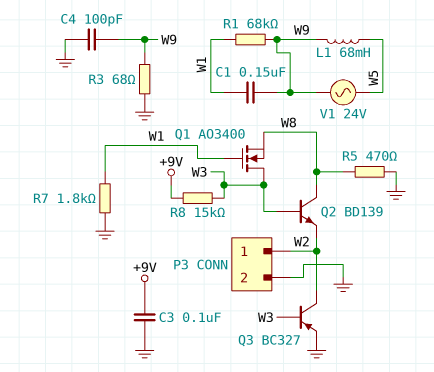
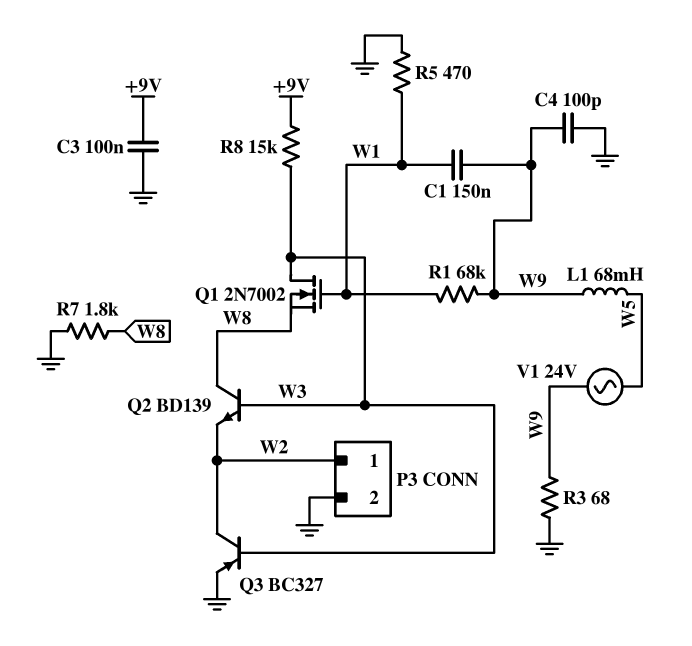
Q1: NMOS AO3400 (G W1, D W3, S W8) -> NMOS 2N7002 (G W1, D W3, S W8)
R5: 470 (GND, W8) -> 470 (GND, W1)
R7: 1.8k (GND, W1) -> 1.8k (GND, W8)

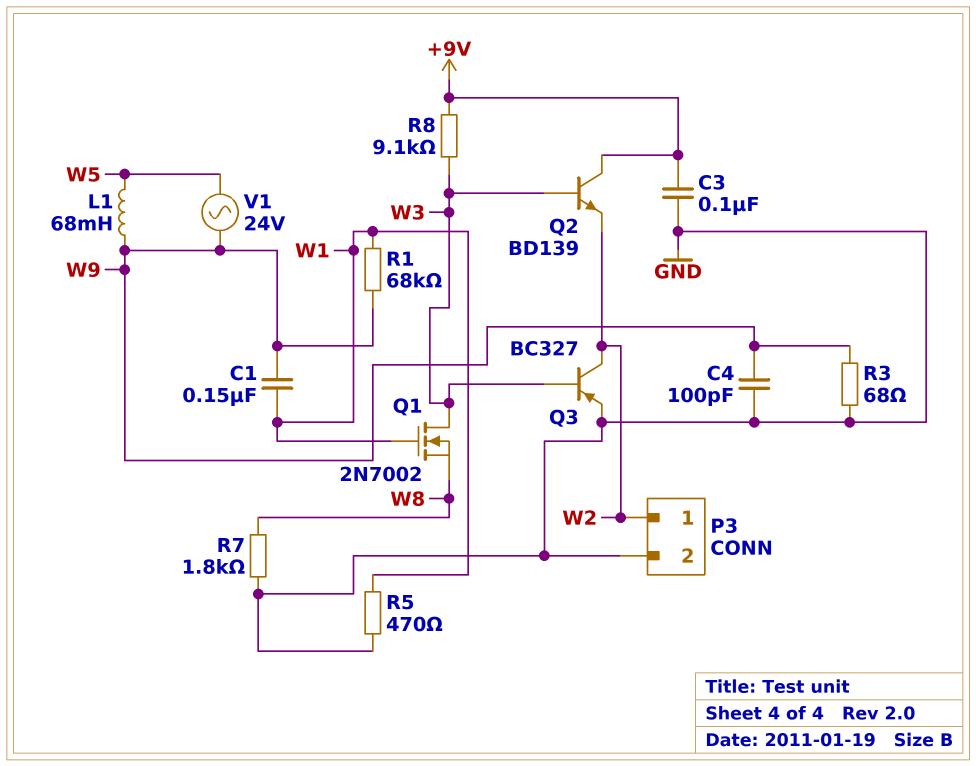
Q2: NPN BD139 (B W3, C W8, E W2) -> NPN BD139 (B W3, C +9V, E W2)
R8: 15k (+9V, W3) -> 9.1k (+9V, W3)

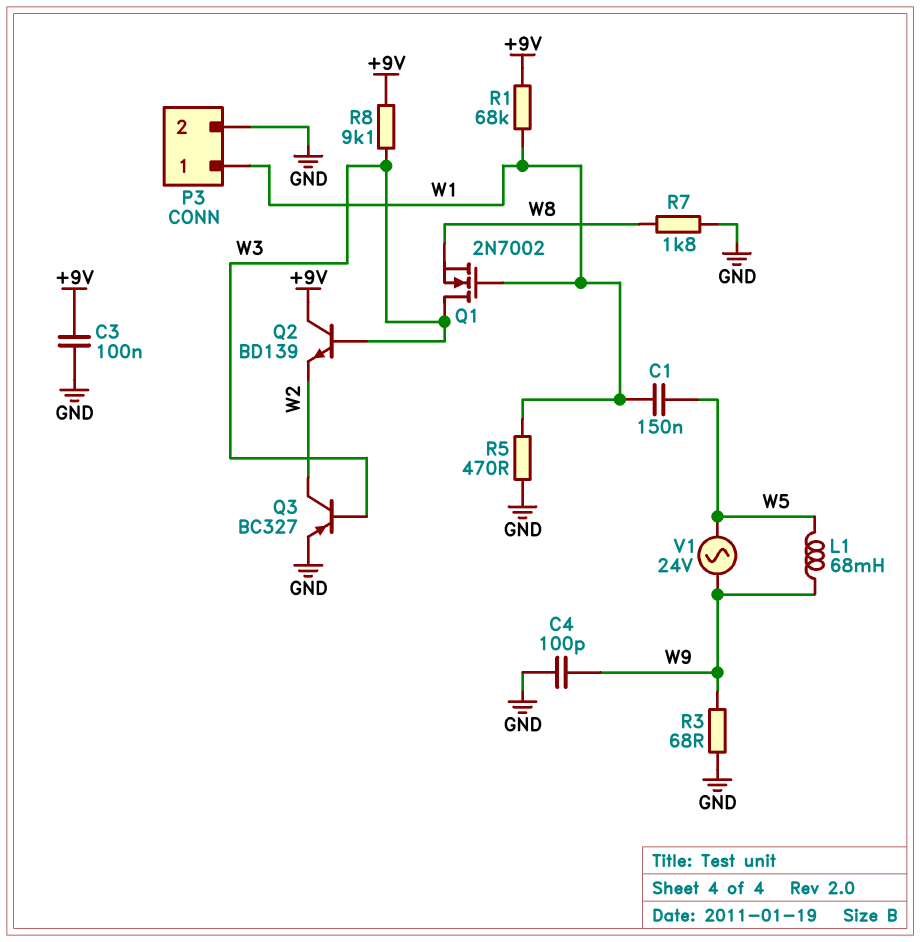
C1: 150nF (W1, W9) -> 150nF (W1, W5)
P3 pin 1: W2 -> W1
R1: 68k (W1, W9) -> 68k (+9V, W1)

